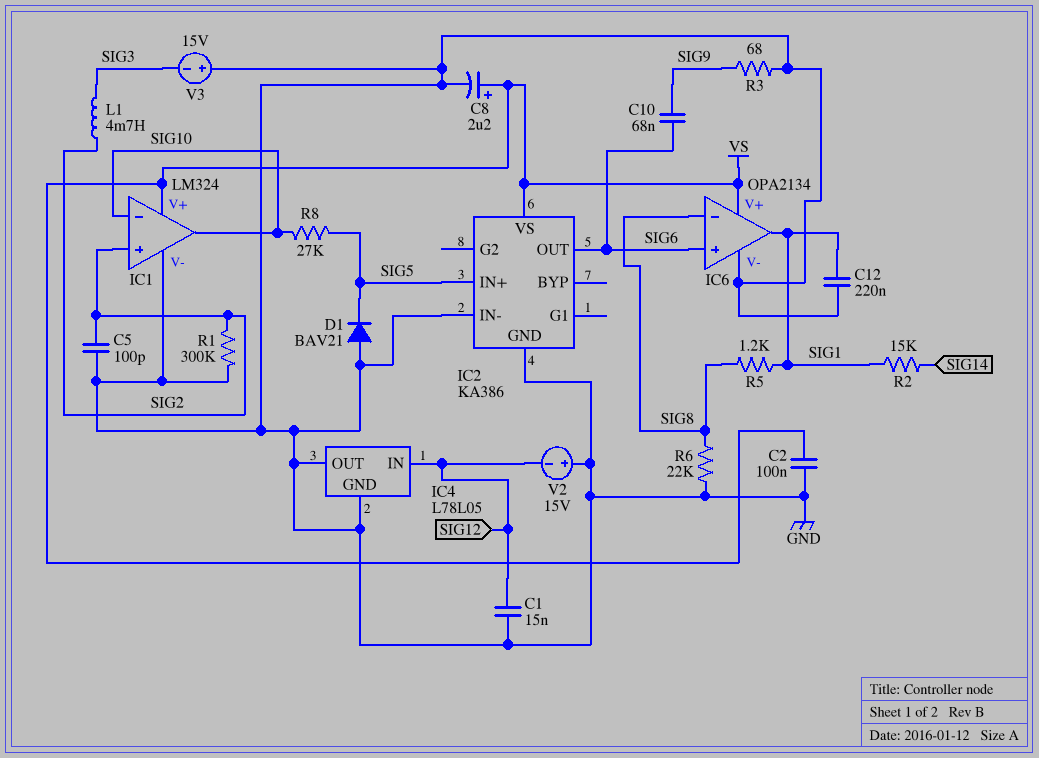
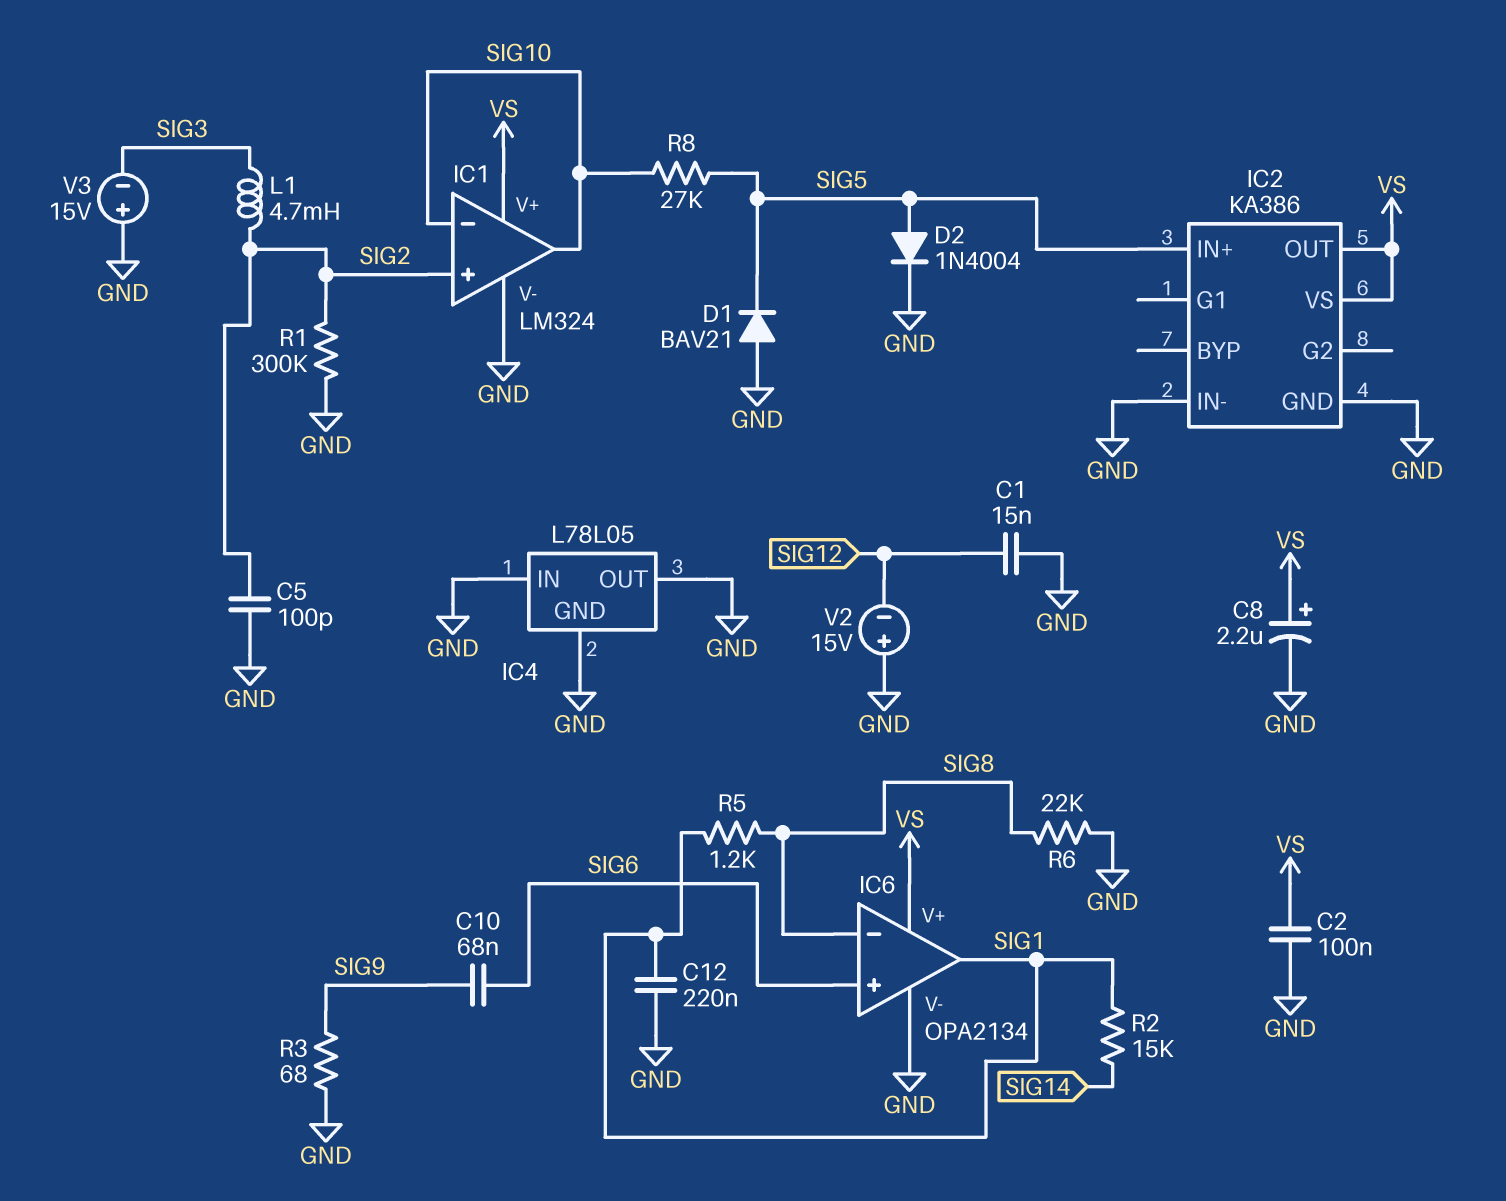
D2: none -> diode 1N4004 (A SIG5, K GND)
IC2 pin OUT: SIG6 -> VS
IC4 pin IN: SIG12 -> GND

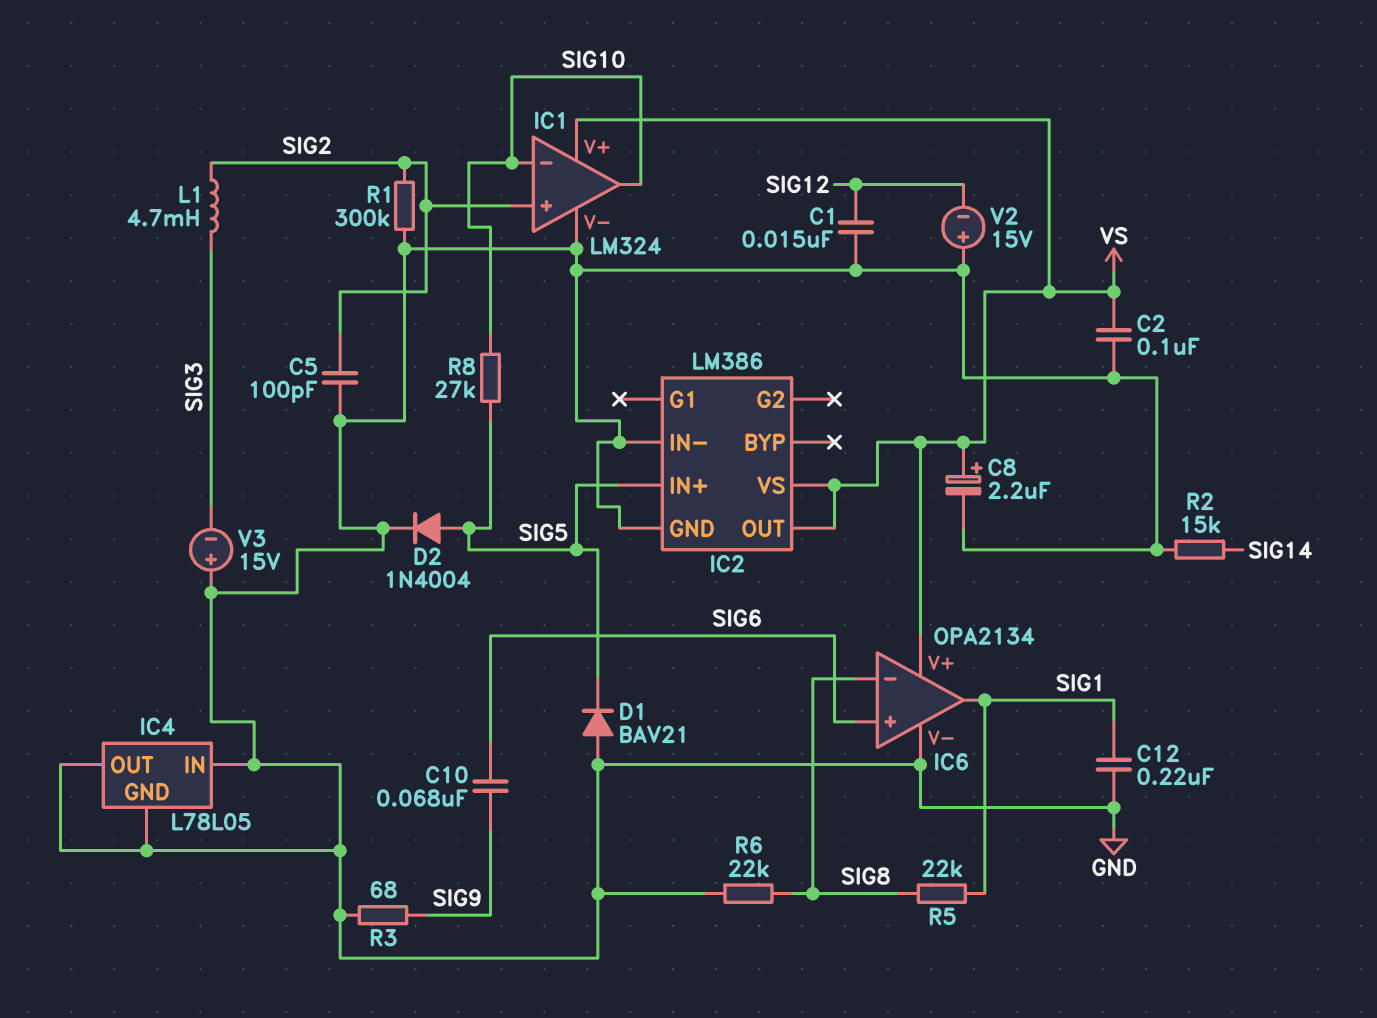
IC2: KA386 -> LM386
R2: 15k (SIG1, SIG14) -> 15k (GND, SIG14)
R5: 1.2k (SIG1, SIG8) -> 22k (SIG1, SIG8)

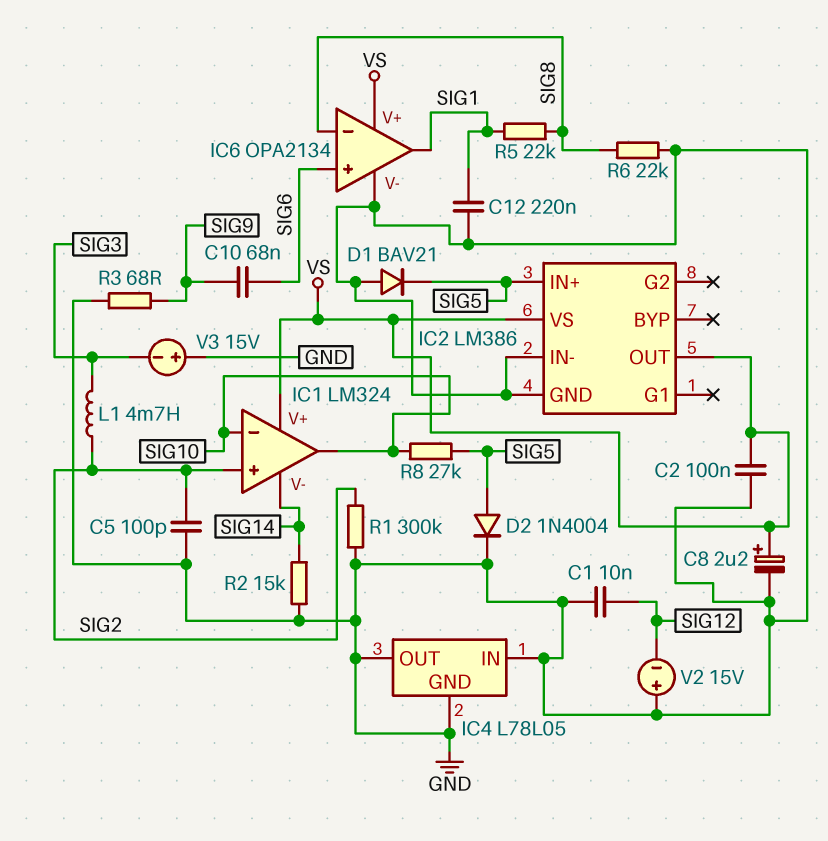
C1: 15nF (GND, SIG12) -> 10nF (GND, SIG12)
IC1 pin V-: GND -> SIG14

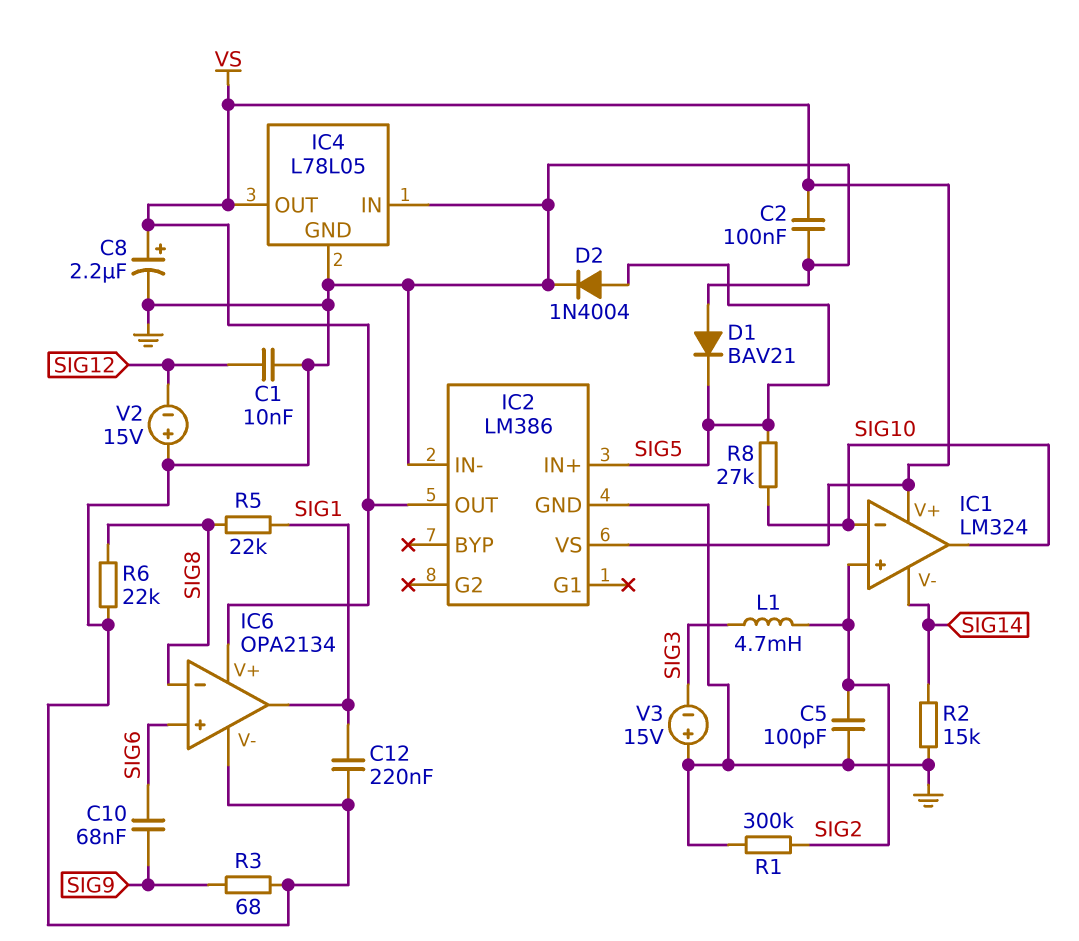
IC4 pin OUT: GND -> VS

